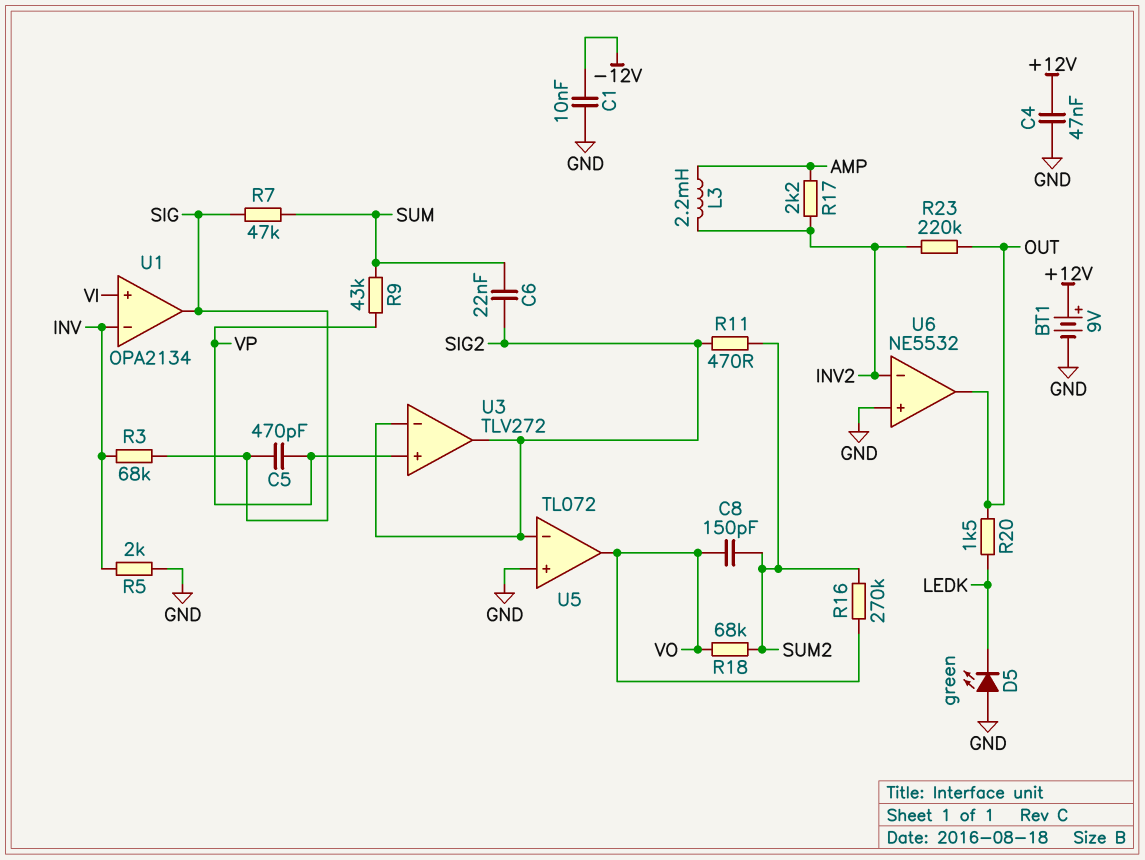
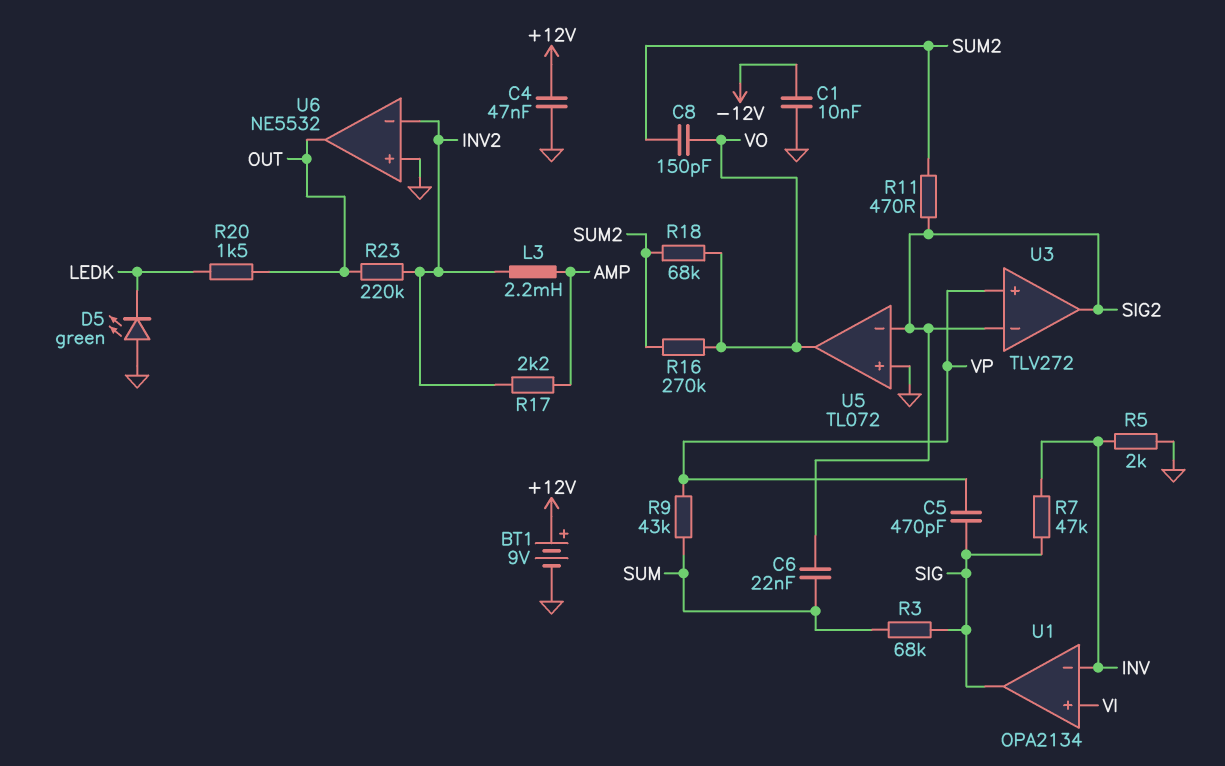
R3: 68k (INV, SIG) -> 68k (SIG, SUM)
R7: 47k (SIG, SUM) -> 47k (INV, SIG)

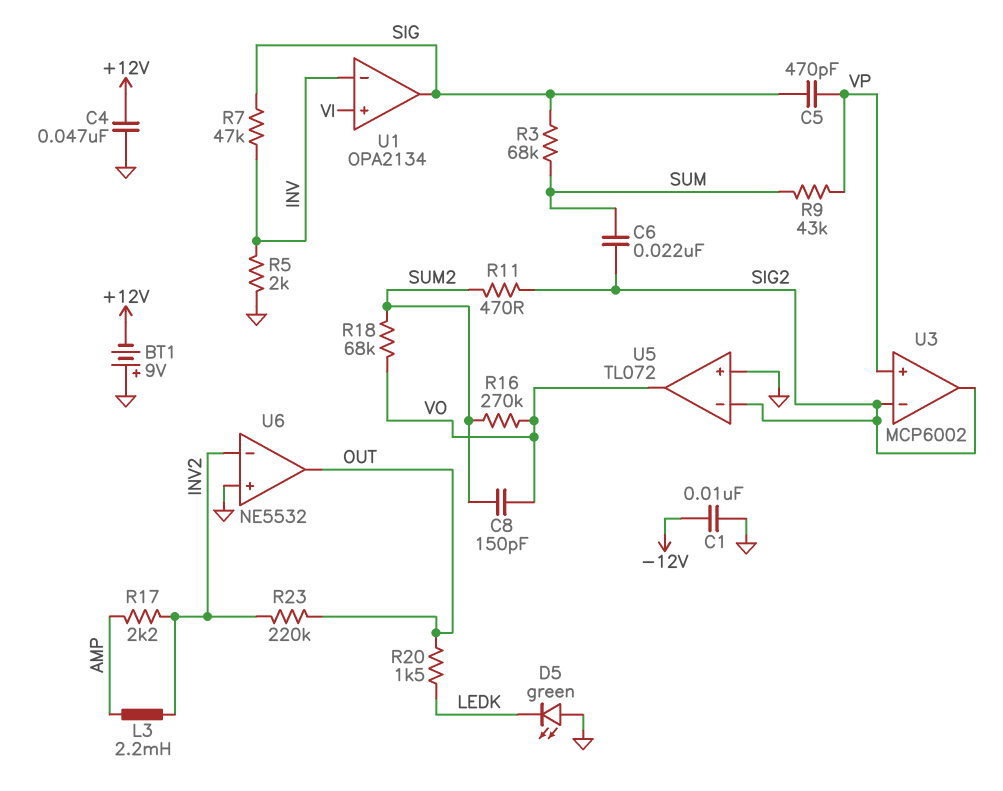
BT1: 9V (plus +12V, minus GND) -> 9V (plus GND, minus +12V)
U3: TLV272 -> MCP6002

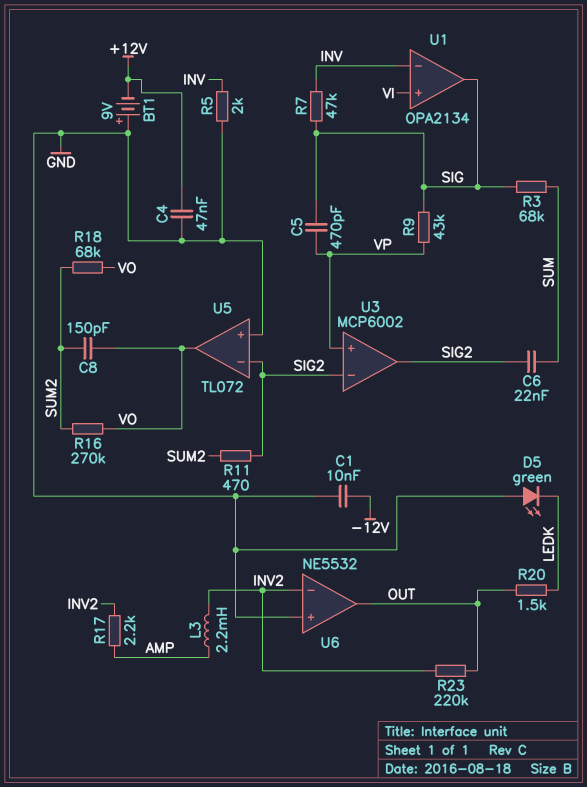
R9: 43k (SUM, VP) -> 43k (SIG, VP)

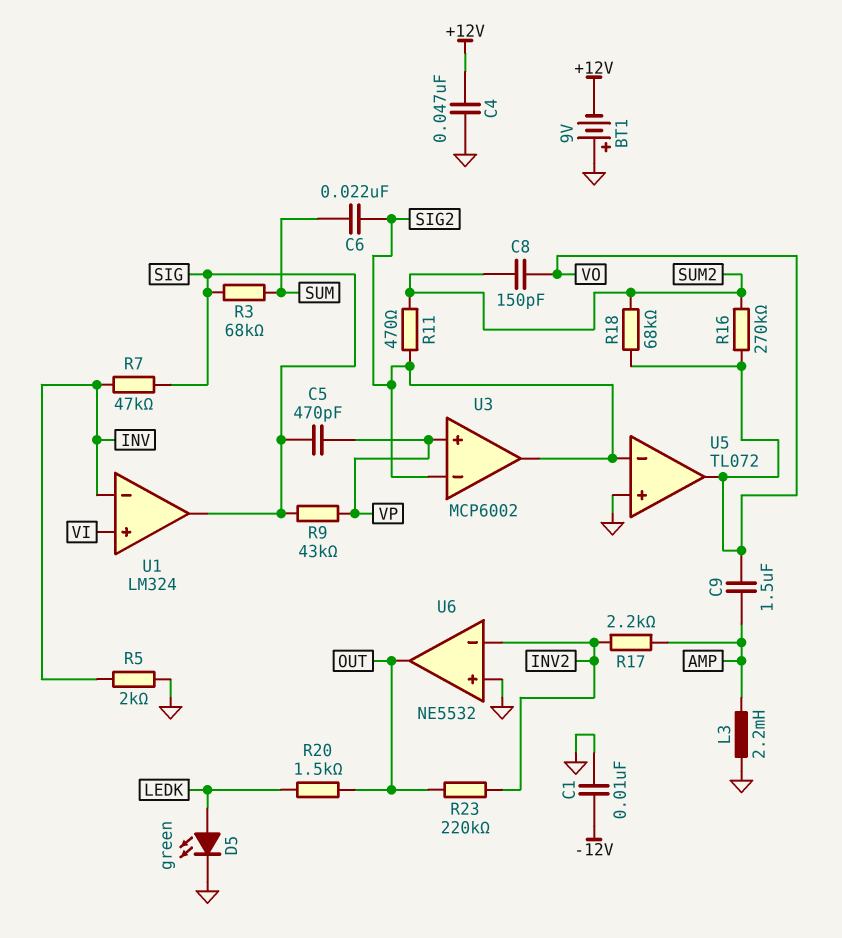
C9: none -> 1.5uF (AMP, VO)
D5: LED green (A GND, K LEDK) -> LED green (A LEDK, K GND)
L3: 2.2mH (AMP, INV2) -> 2.2mH (AMP, GND)
U1: OPA2134 -> LM324

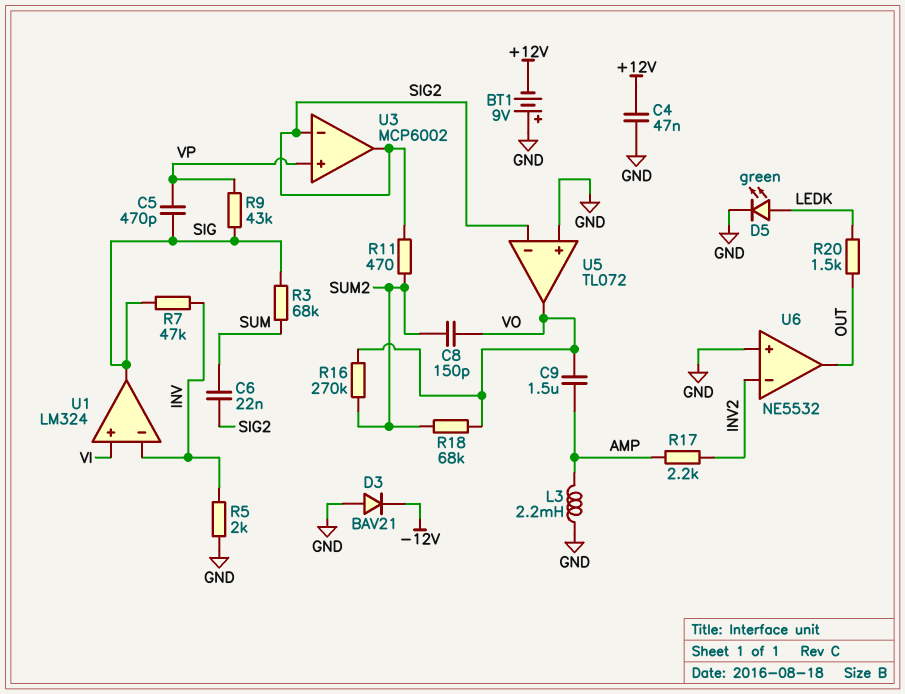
C1: 10nF (-12V, GND) -> none
D3: none -> diode BAV21 (A GND, K -12V)
R23: 220k (INV2, OUT) -> none

